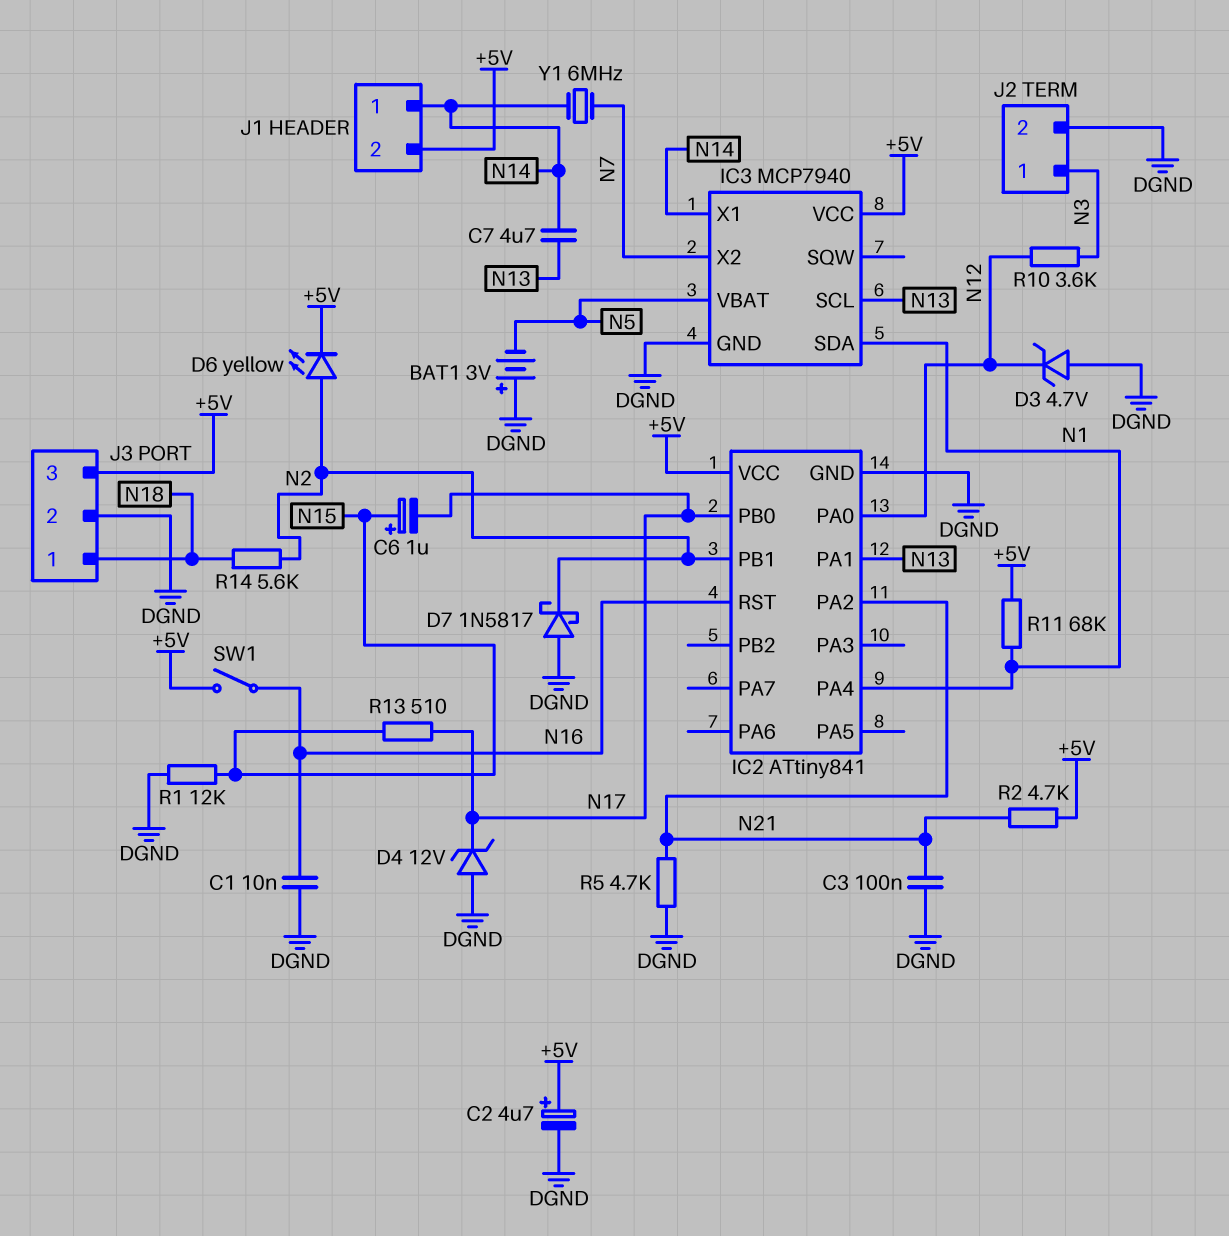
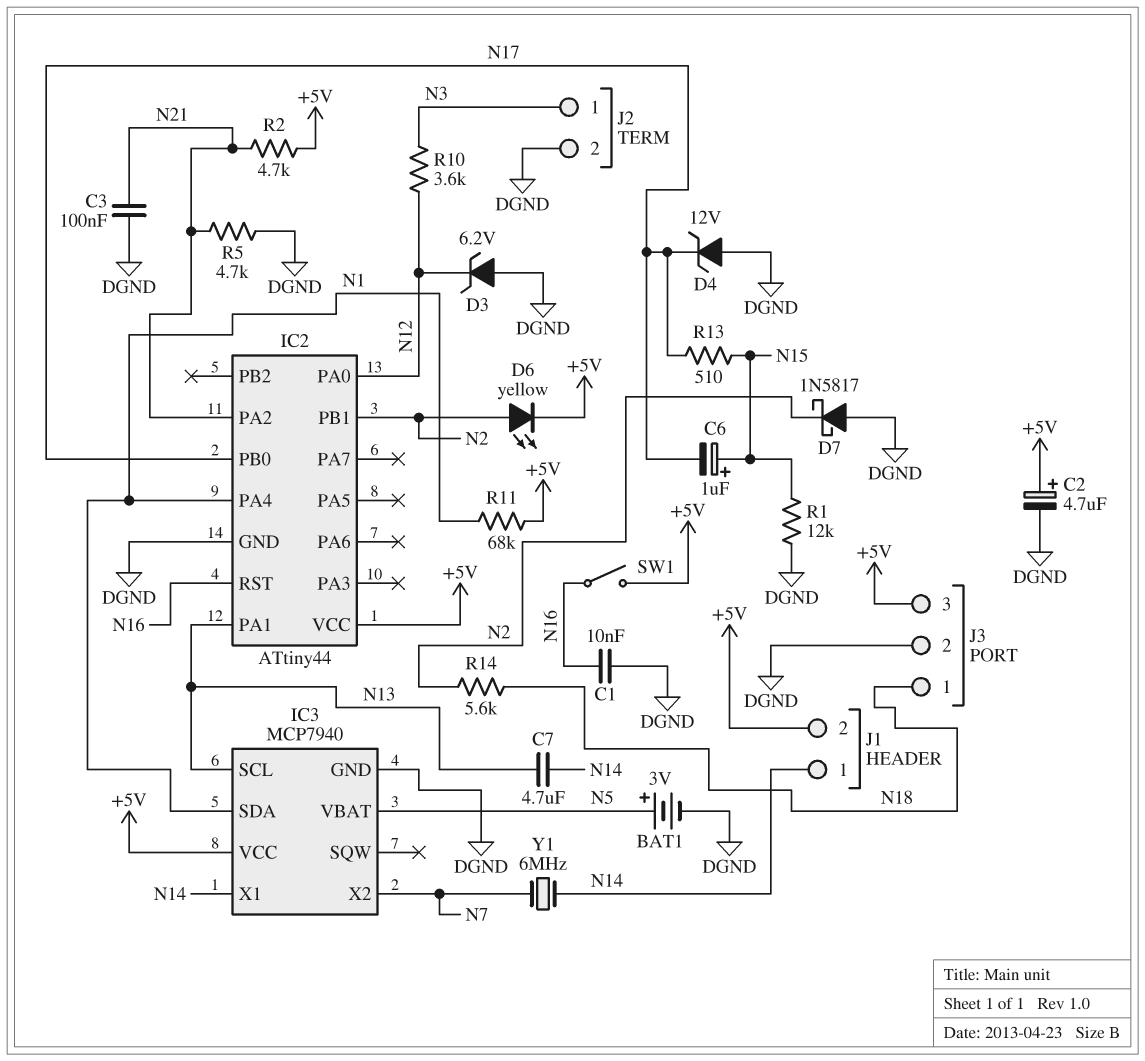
BAT1: 3V (plus DGND, minus N5) -> 3V (plus N5, minus DGND)
D3: zener 4.7V (A DGND, K N12) -> zener 6.2V (A DGND, K N12)
IC2: ATtiny841 -> ATtiny44

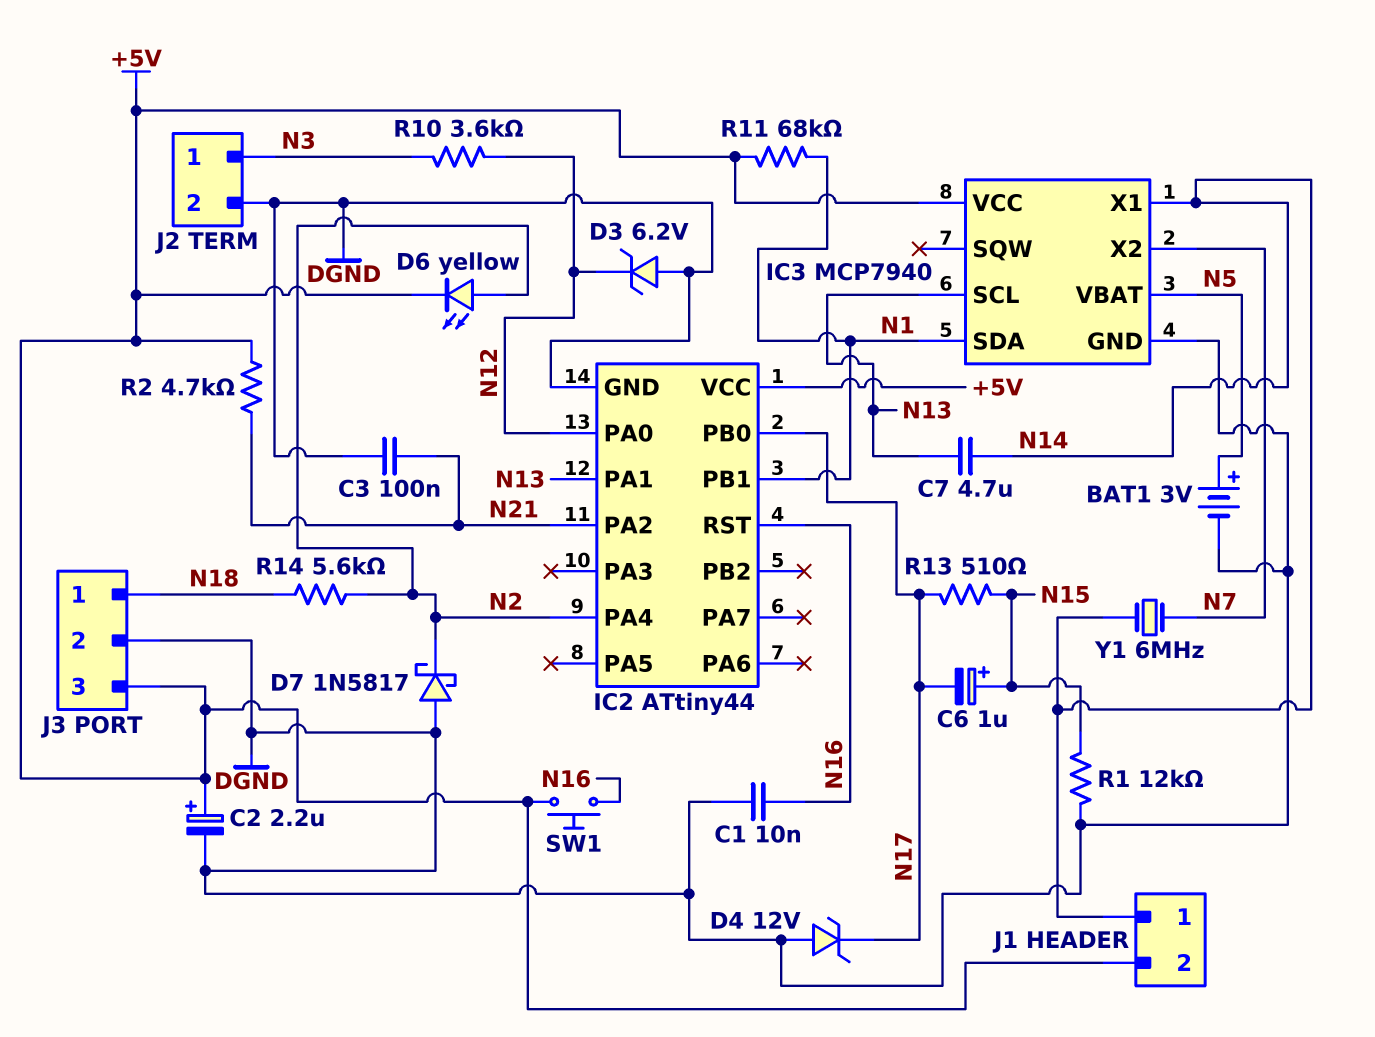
C2: 4.7uF (plus +5V, minus DGND) -> 2.2uF (plus +5V, minus DGND)
IC2 pin PA4: N1 -> N2
IC2 pin PB1: N2 -> N1
R5: 4.7k (DGND, N21) -> none
SW1: switch (+5V, N16) -> button (+5V, N16)

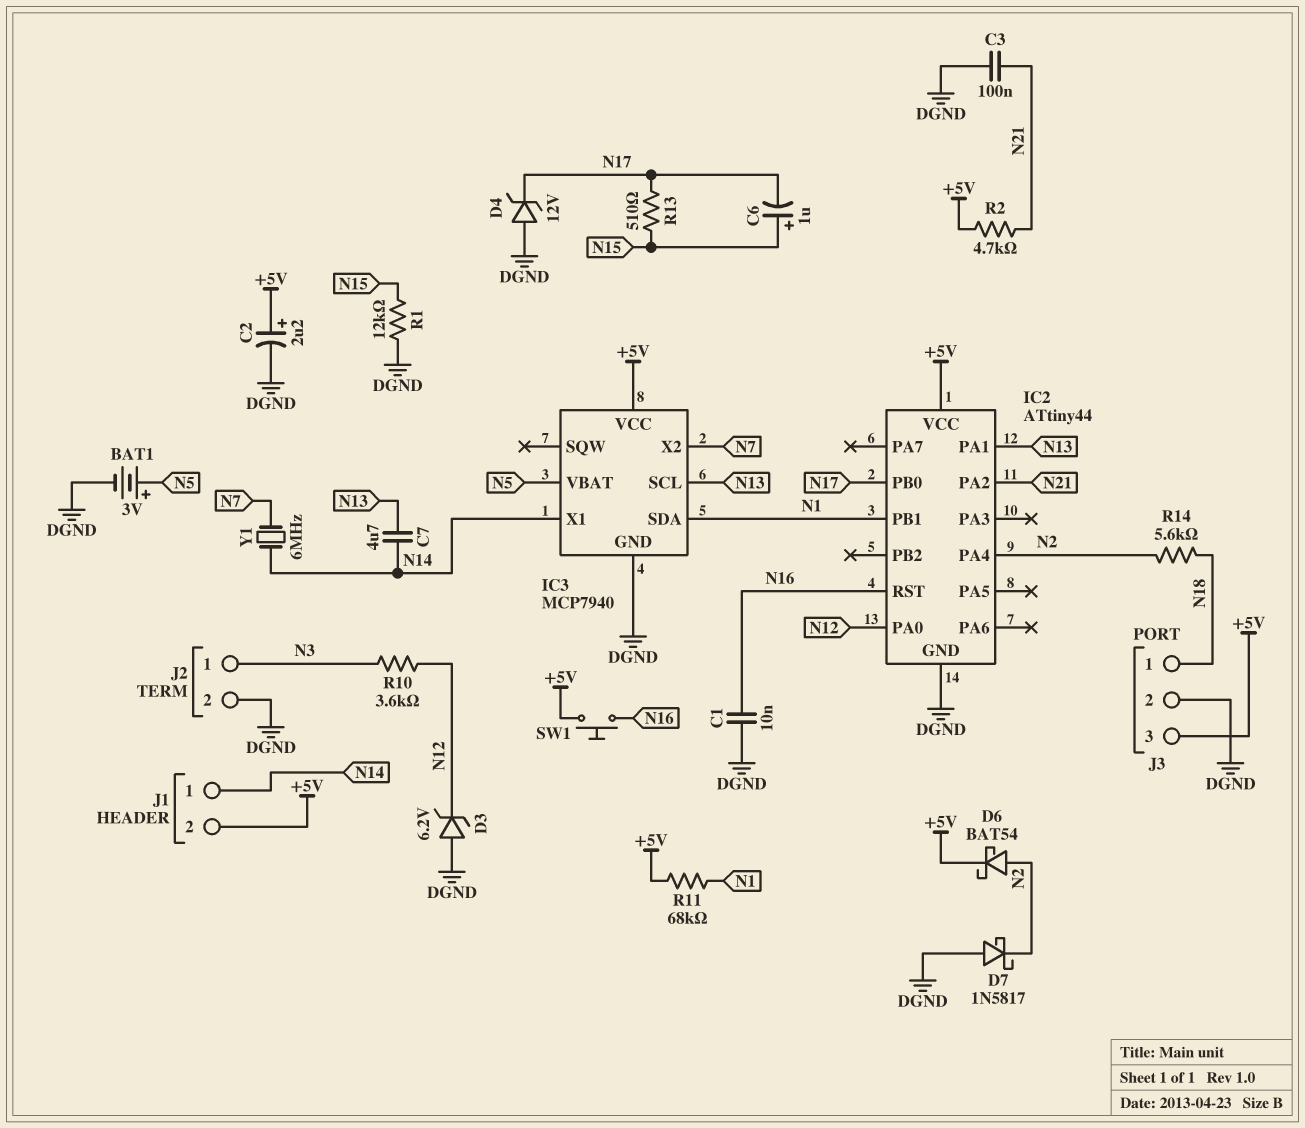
D6: LED yellow (A N2, K +5V) -> schottky BAT54 (A N2, K +5V)

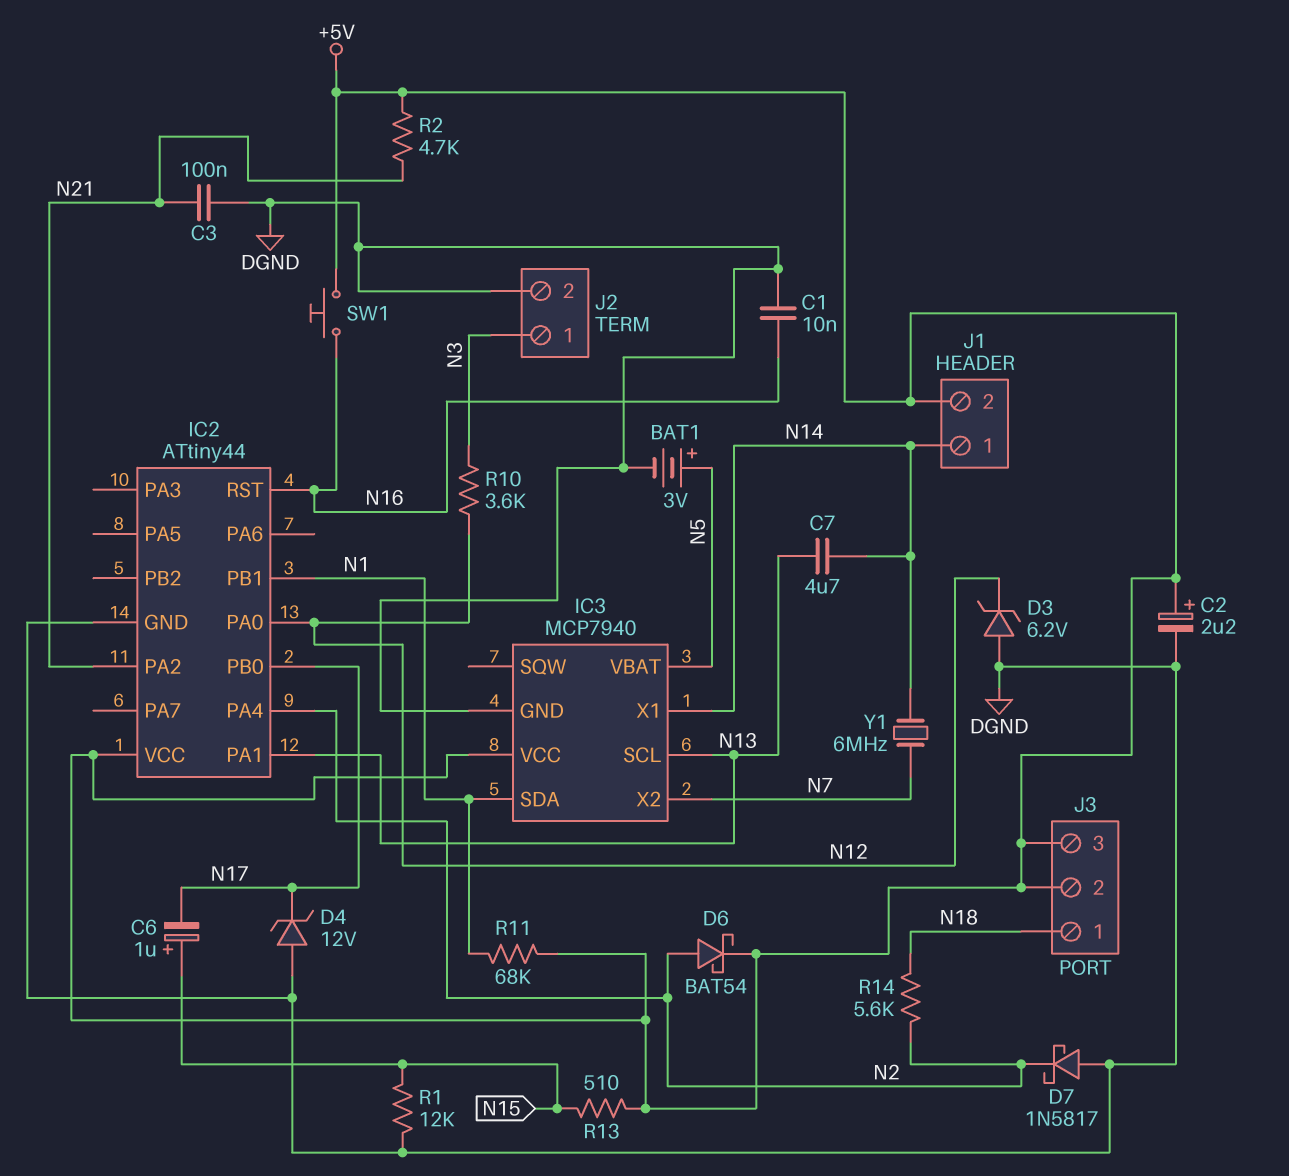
J3 pin 2: DGND -> +5V
R13: 510 (N15, N17) -> 510 (+5V, N15)

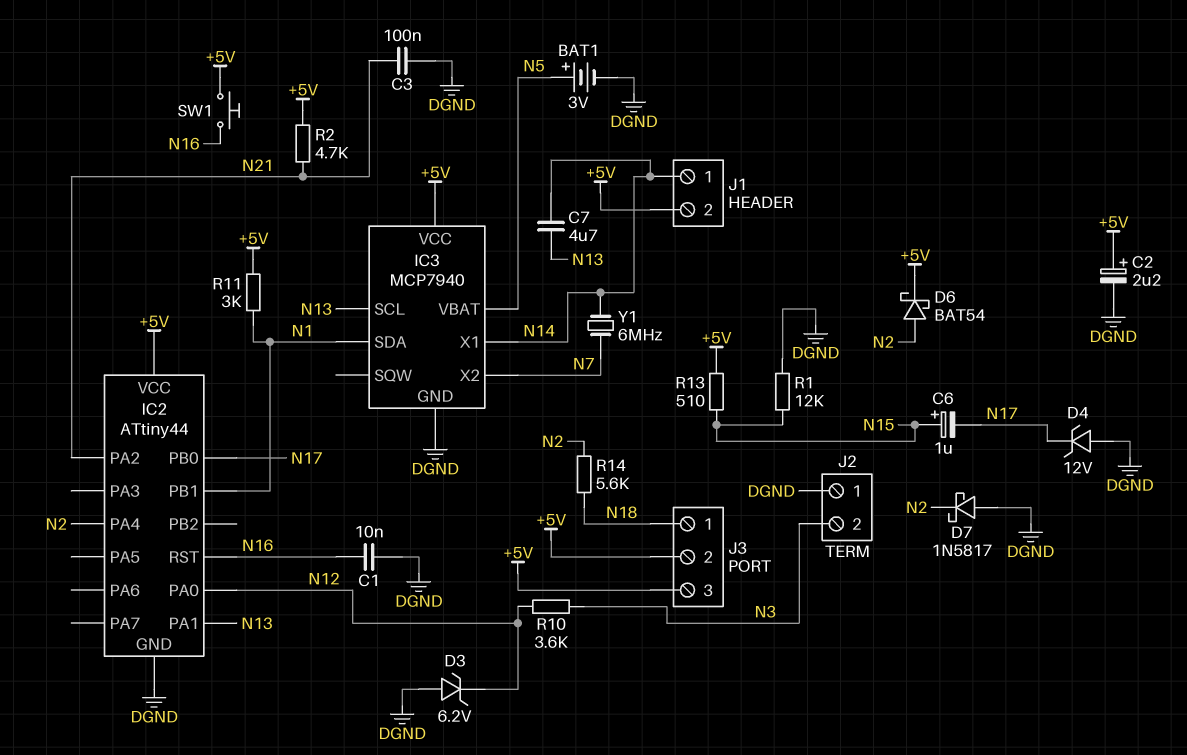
J2 pin 1: N3 -> DGND
J2 pin 2: DGND -> N3
R11: 68k (+5V, N1) -> 3k (+5V, N1)

